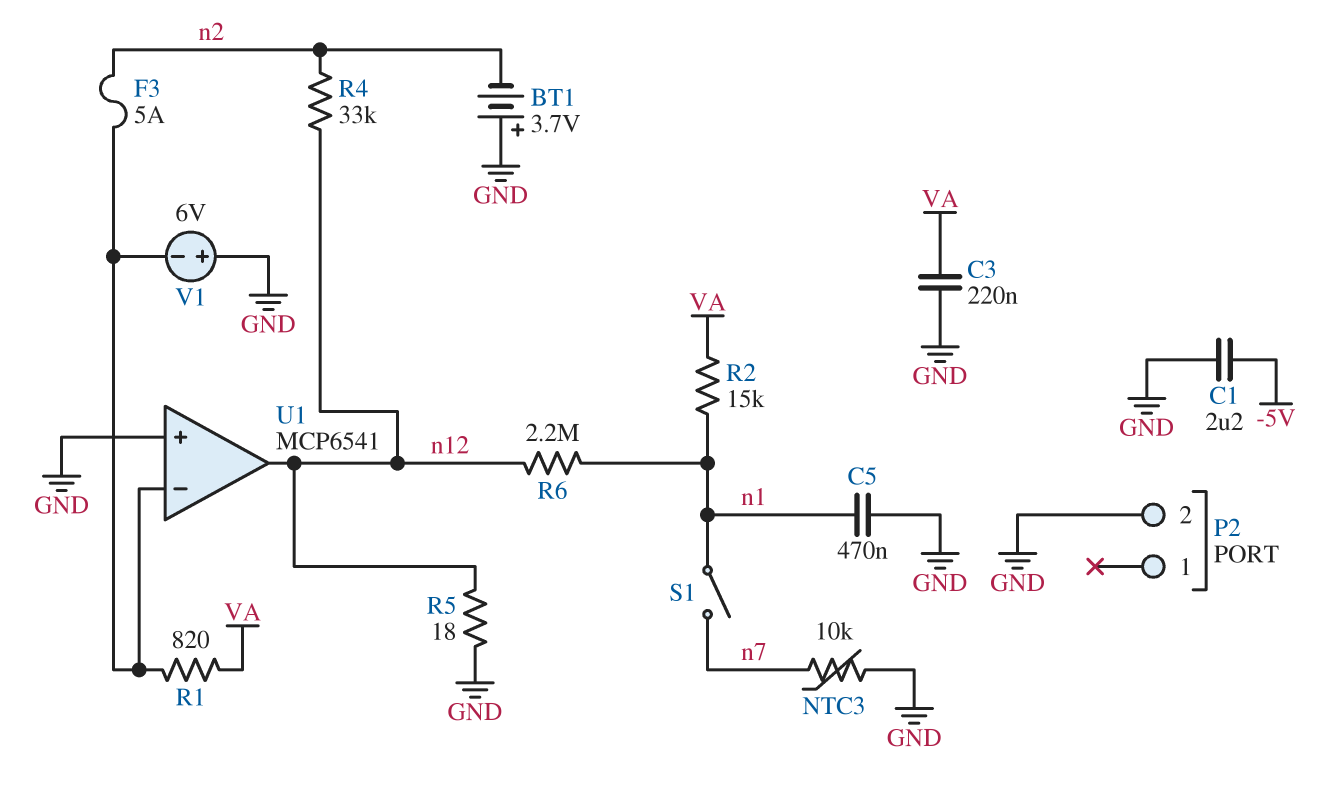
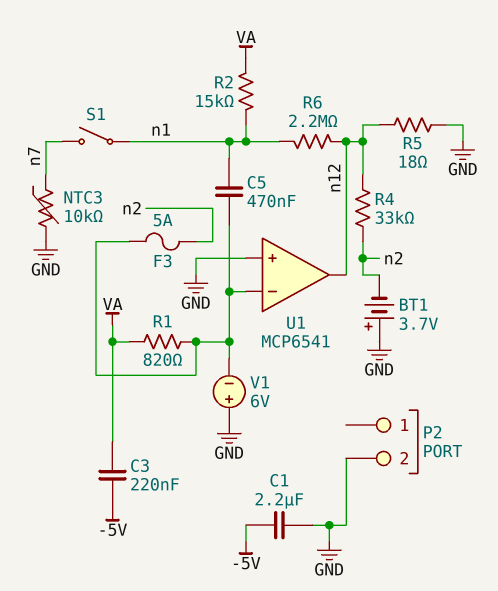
C3: 220nF (GND, VA) -> 220nF (-5V, VA)
C5: 470nF (GND, n1) -> 470nF (U1/in-, n1)

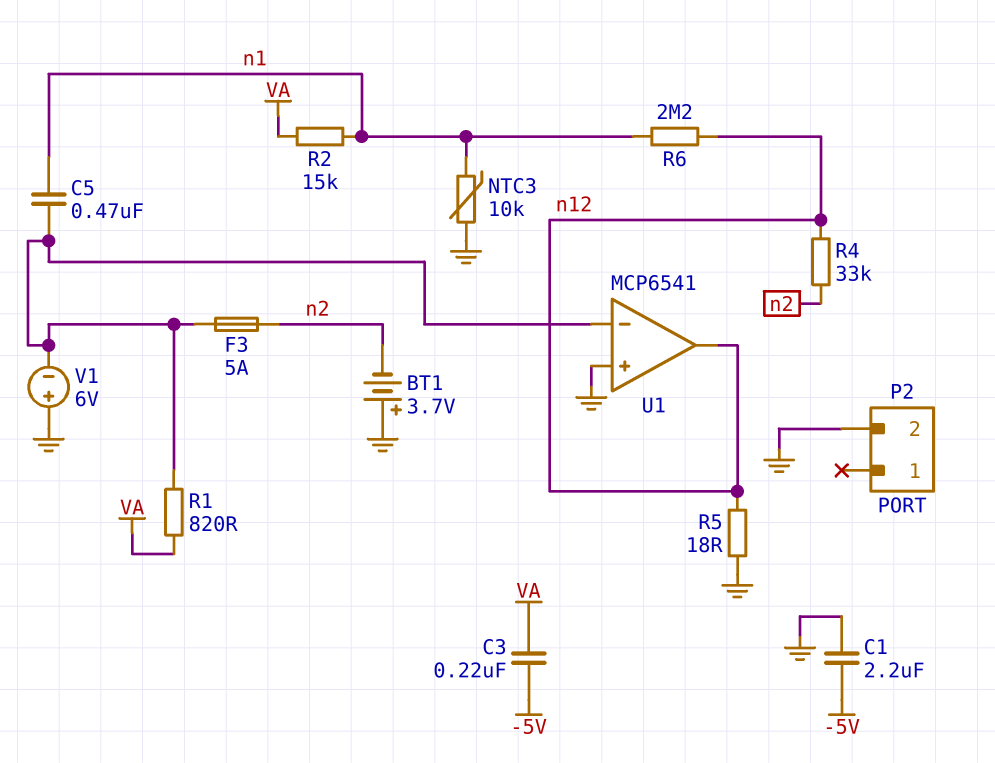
NTC3: 10k (GND, n7) -> 10k (GND, n1)
S1: switch (n1, n7) -> none

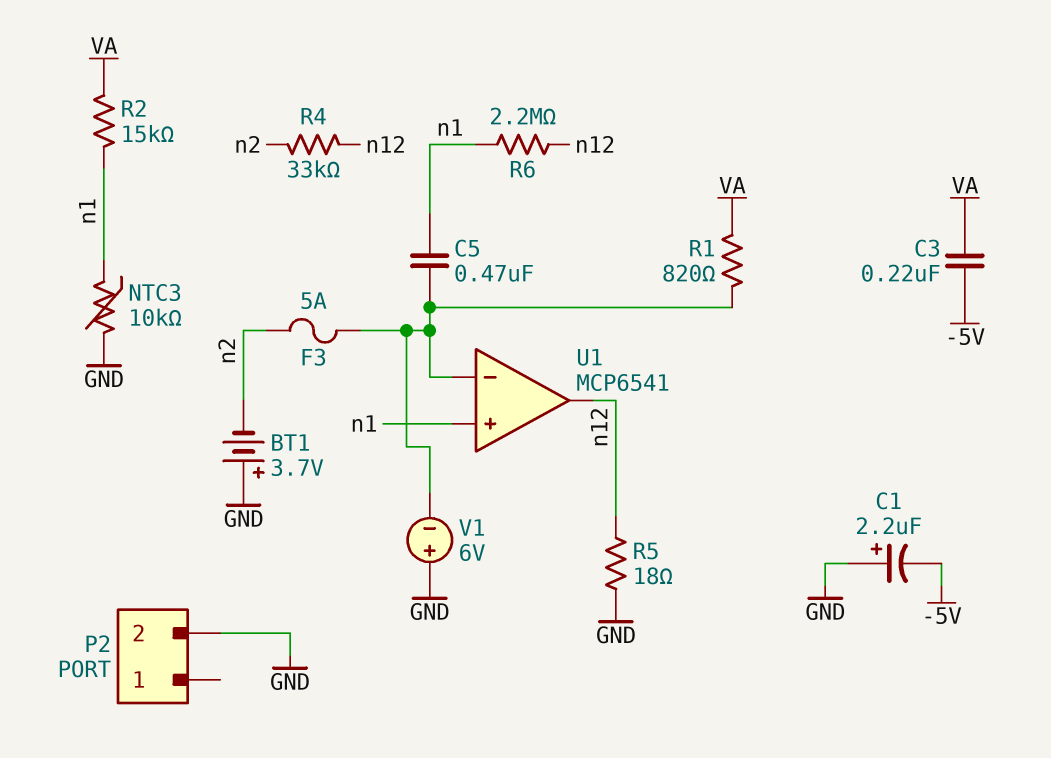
C1: 2.2uF (-5V, GND) -> 2.2uF (plus GND, minus -5V)
U1 pin in+: GND -> n1

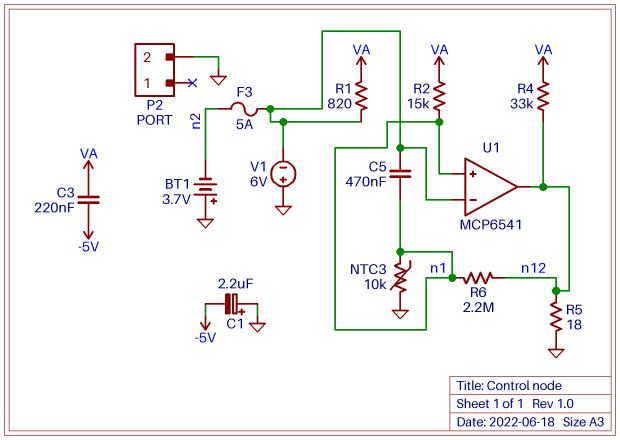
R4: 33k (n2, n12) -> 33k (VA, n12)

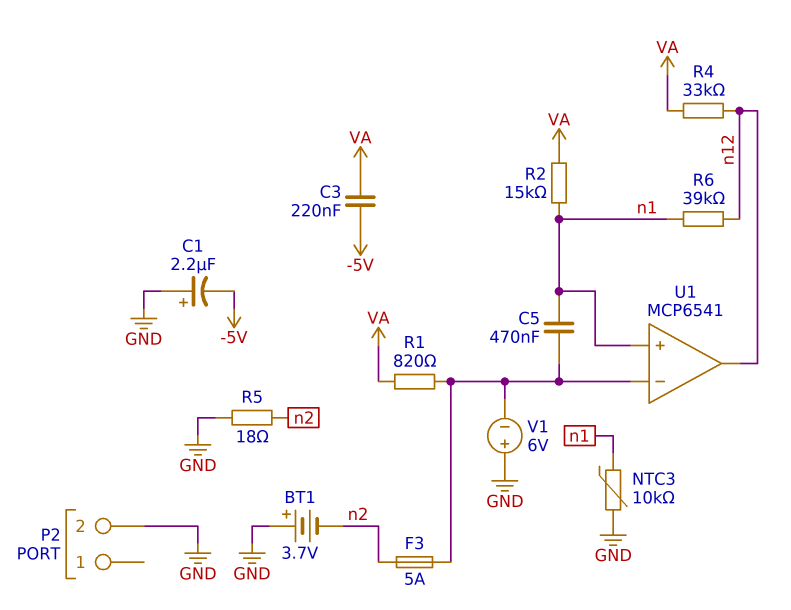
R5: 18 (GND, n12) -> 18 (GND, n2)
R6: 2.2M (n1, n12) -> 39k (n1, n12)

